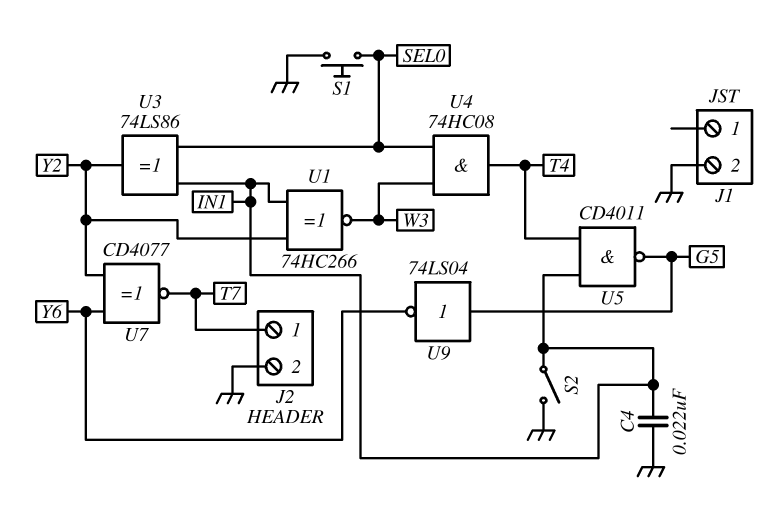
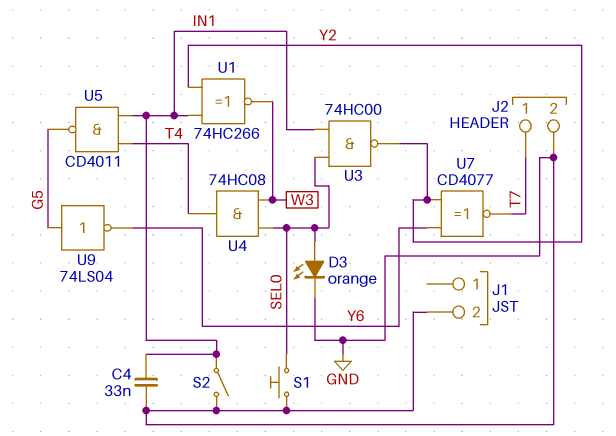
C4: 22nF (GND, IN1) -> 33nF (GND, IN1)
D3: none -> LED orange (A SEL0, K GND)
U3: XOR 74LS86 (in IN1, in SEL0, out Y2) -> NAND 74HC00 (in IN1, in SEL0, out Y2)

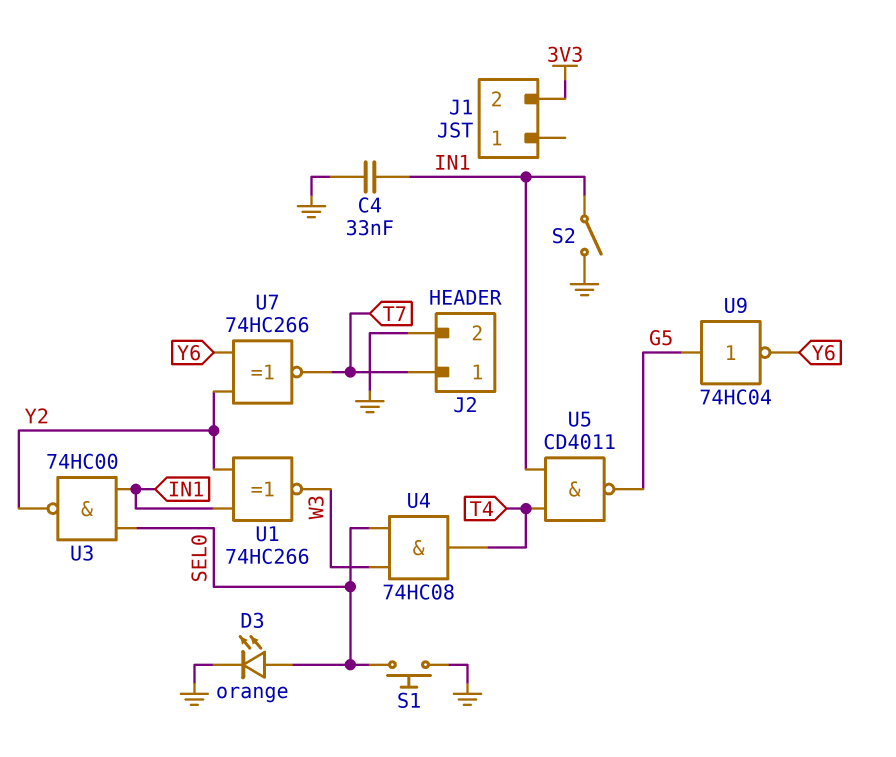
J1 pin 2: GND -> 3V3
U7: XNOR CD4077 (in Y2, in Y6, out T7) -> XNOR 74HC266 (in Y2, in Y6, out T7)
U9: NOT 74LS04 (in G5, out Y6) -> NOT 74HC04 (in G5, out Y6)

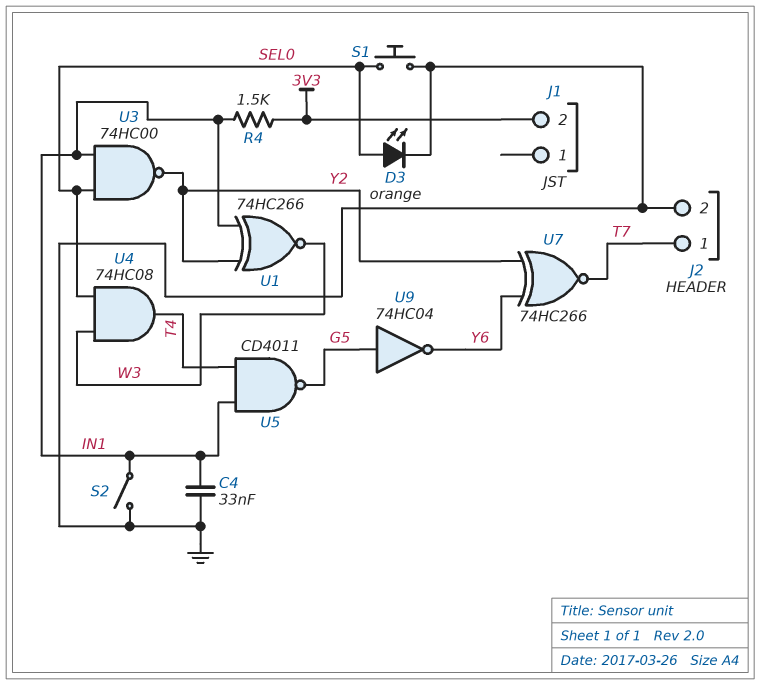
R4: none -> 1.5k (3V3, IN1)

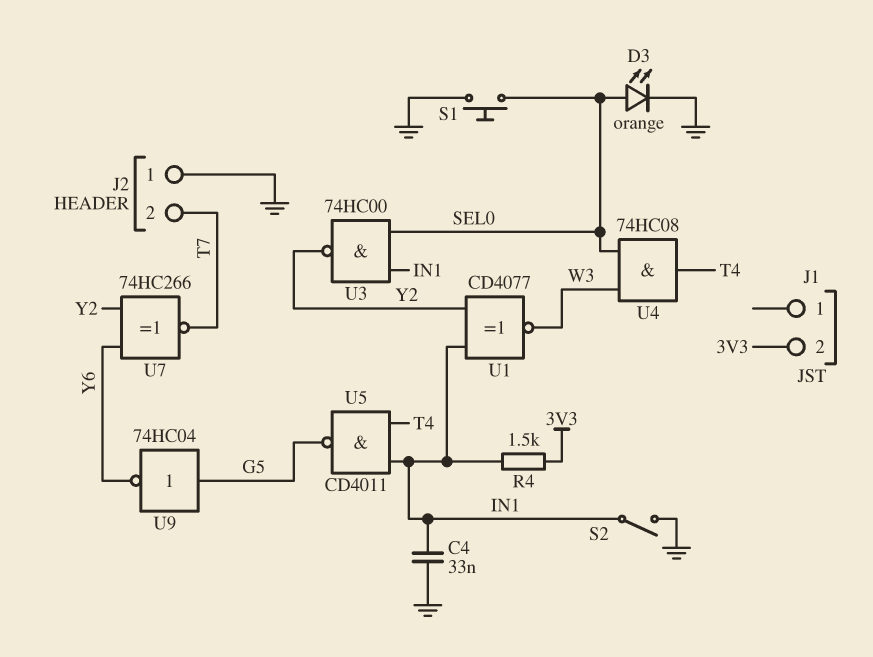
J2 pin 1: T7 -> GND
J2 pin 2: GND -> T7
U1: XNOR 74HC266 (in IN1, in Y2, out W3) -> XNOR CD4077 (in IN1, in Y2, out W3)

